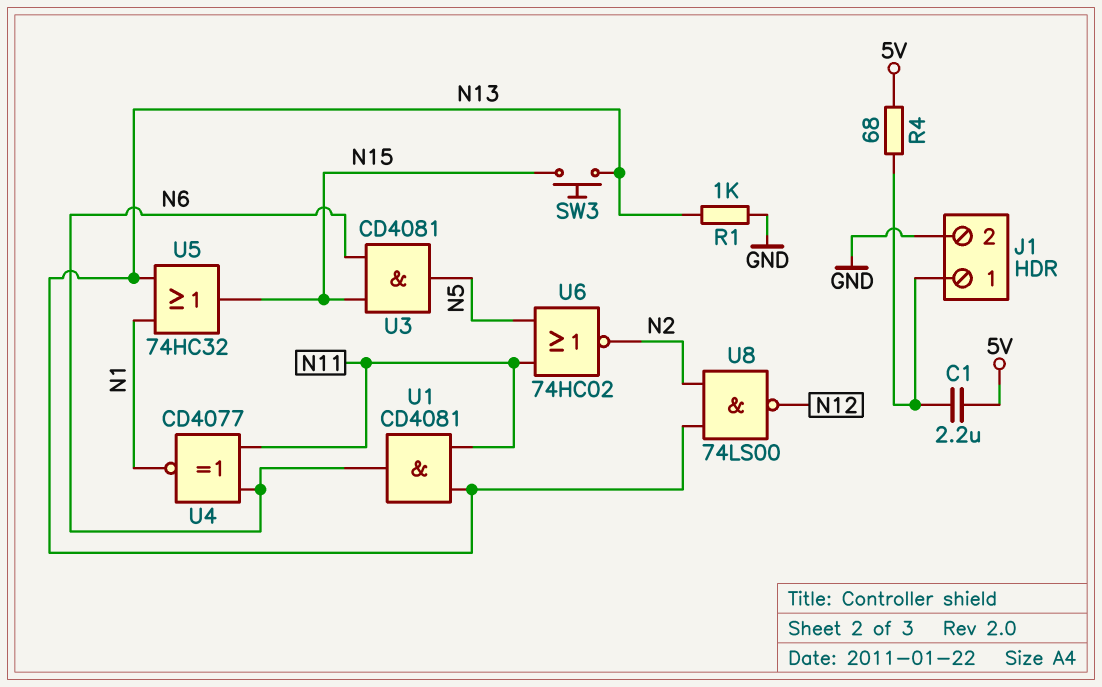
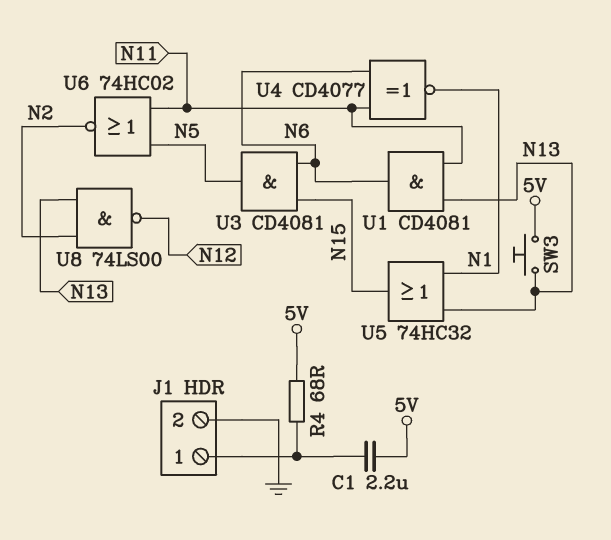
R1: 1k (GND, N13) -> none
SW3: button (N13, N15) -> button (5V, N13)

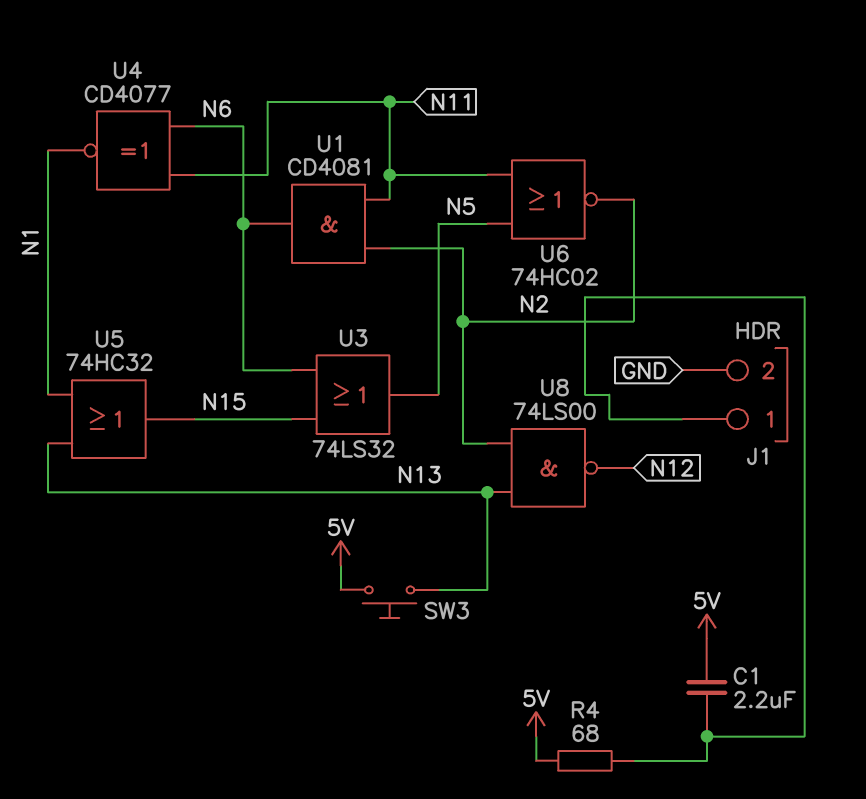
U1: AND CD4081 (in N11, in N13, out N6) -> AND CD4081 (in N2, in N11, out N6)
U3: AND CD4081 (in N6, in N15, out N5) -> OR 74LS32 (in N6, in N15, out N5)

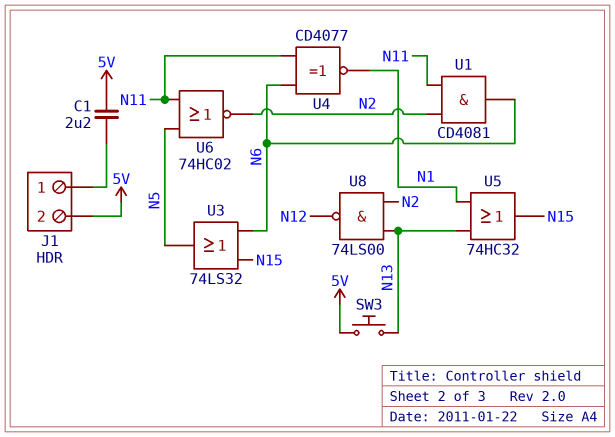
J1 pin 2: GND -> 5V
R4: 68 (5V, J1/1) -> none

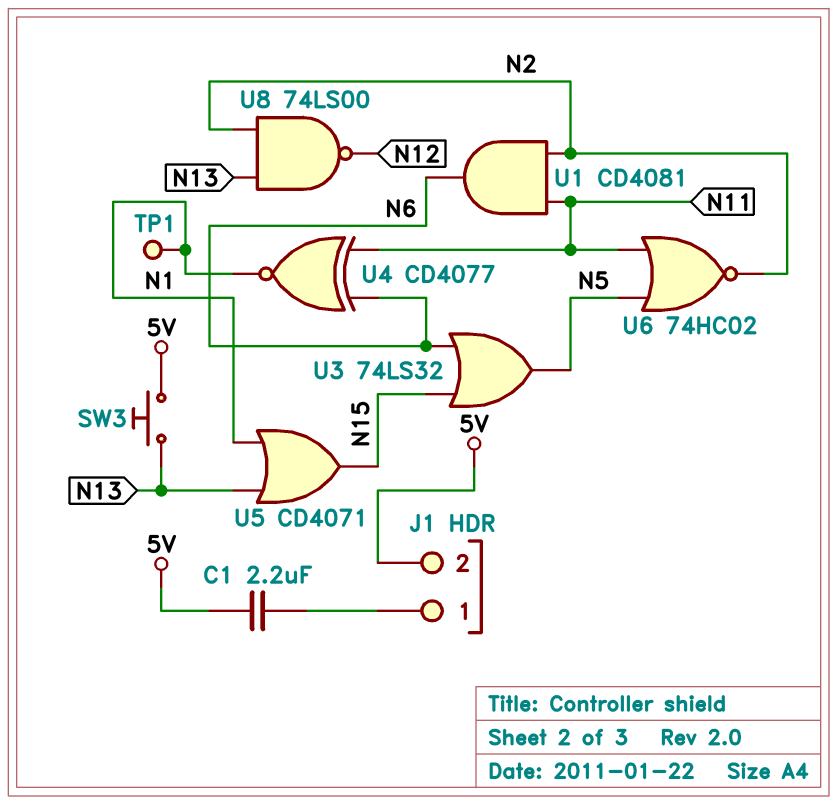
TP1: none -> test point (N1)
U5: OR 74HC32 (in N1, in N13, out N15) -> OR CD4071 (in N1, in N13, out N15)

